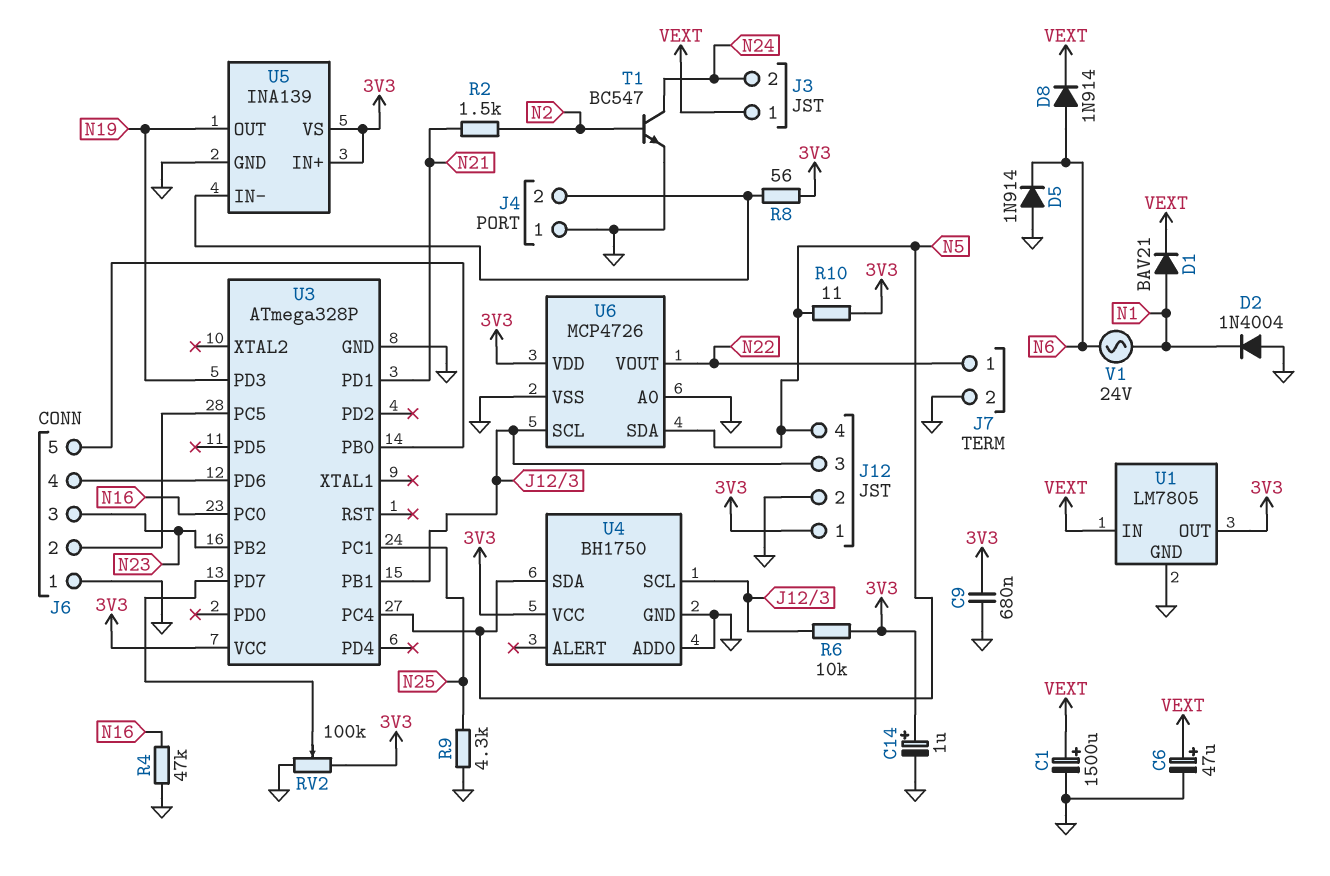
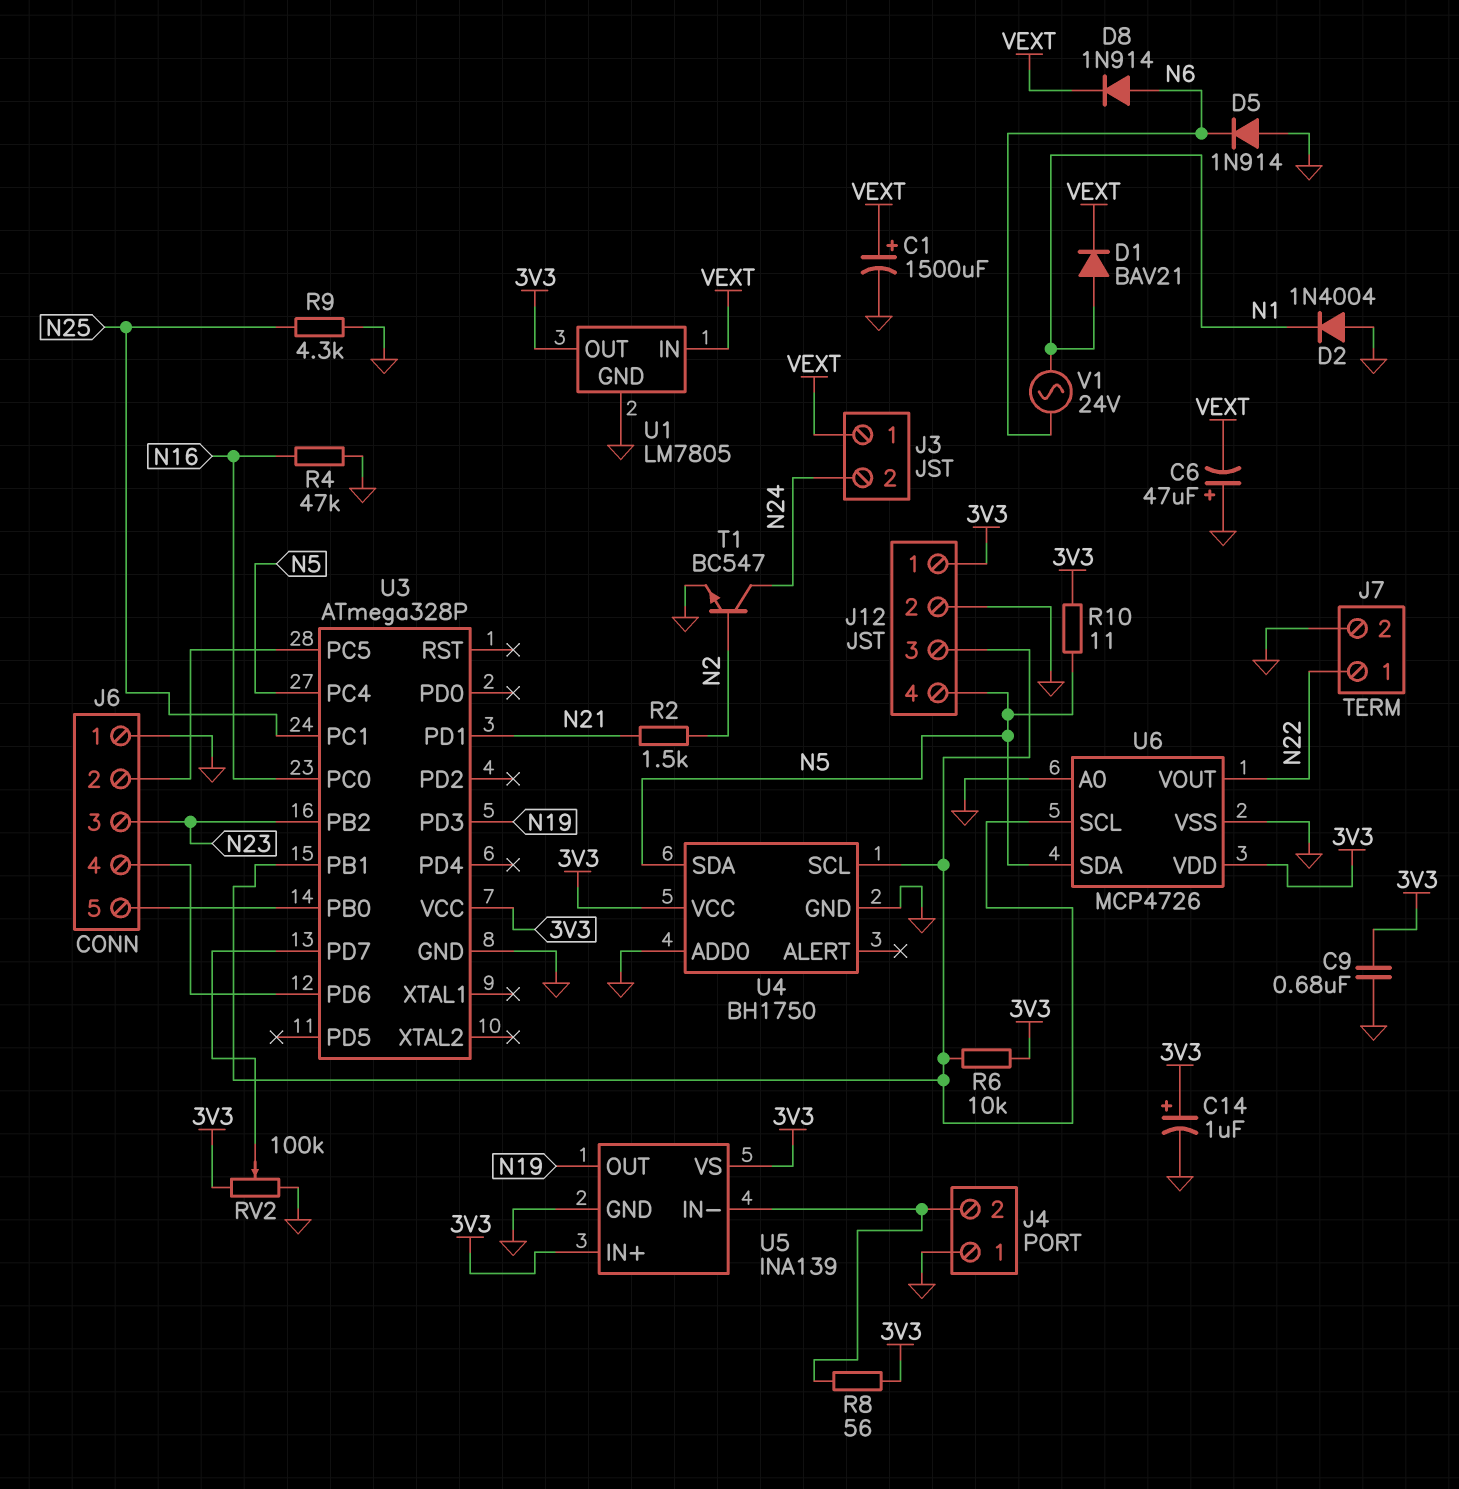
C6: 47uF (plus VEXT, minus GND) -> 47uF (plus GND, minus VEXT)

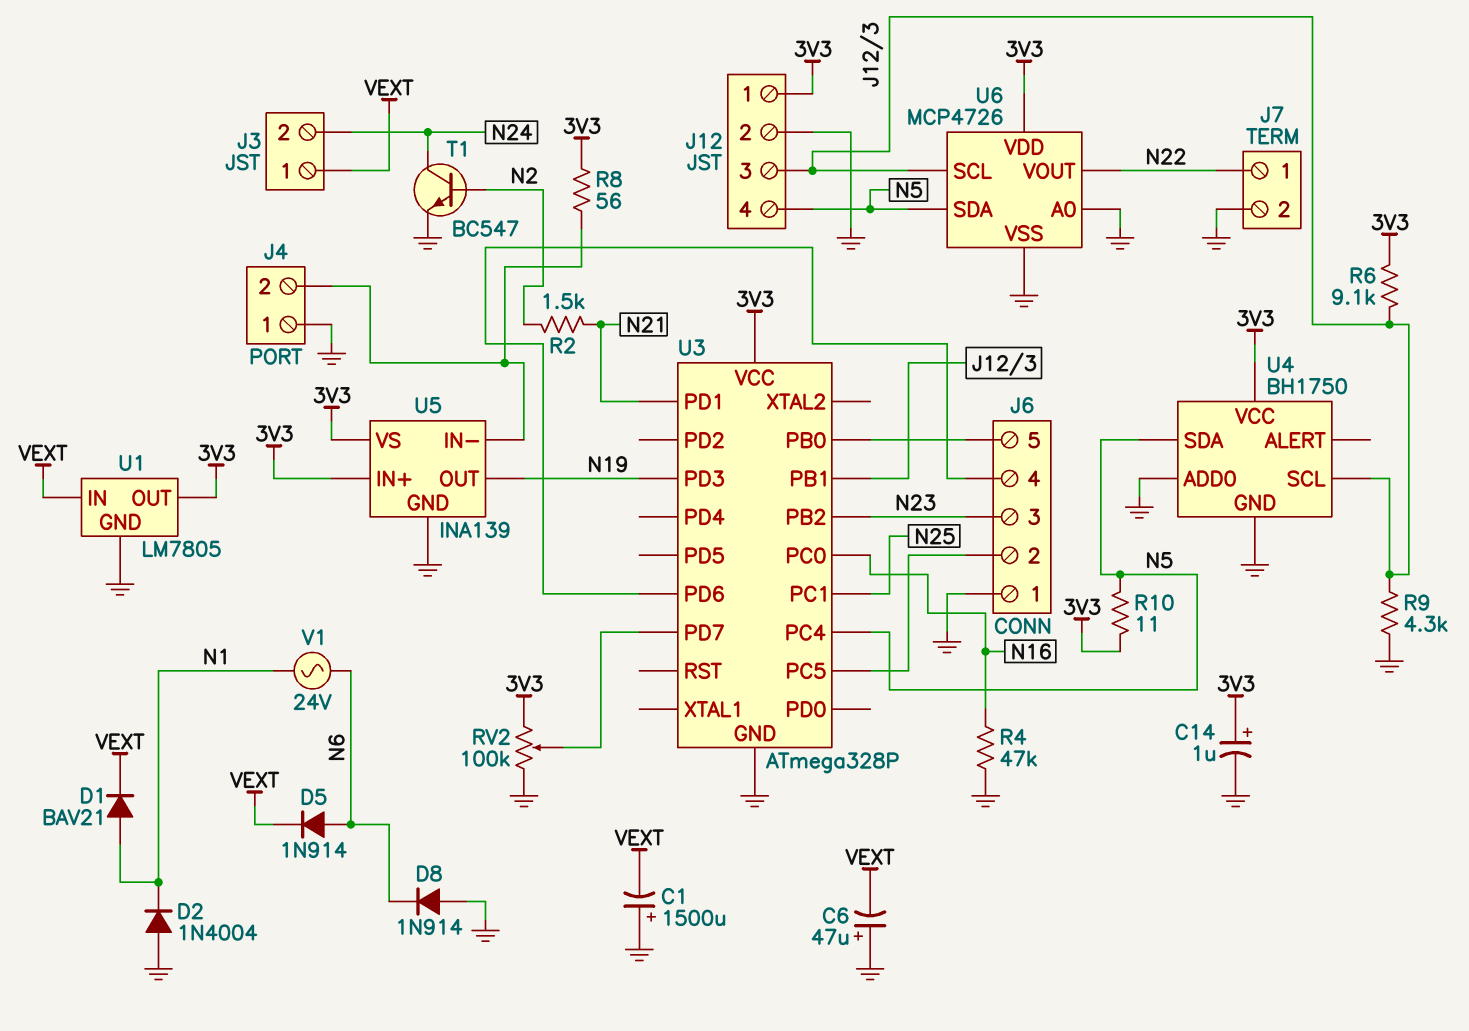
C1: 1500uF (plus VEXT, minus GND) -> 1500uF (plus GND, minus VEXT)
C9: 680nF (3V3, GND) -> none
D5: diode 1N914 (A GND, K N6) -> diode 1N914 (A N6, K VEXT)
D8: diode 1N914 (A N6, K VEXT) -> diode 1N914 (A GND, K N6)
R6: 10k (3V3, J12/3) -> 9.1k (3V3, J12/3)
R9: 4.3k (GND, N25) -> 4.3k (GND, J12/3)

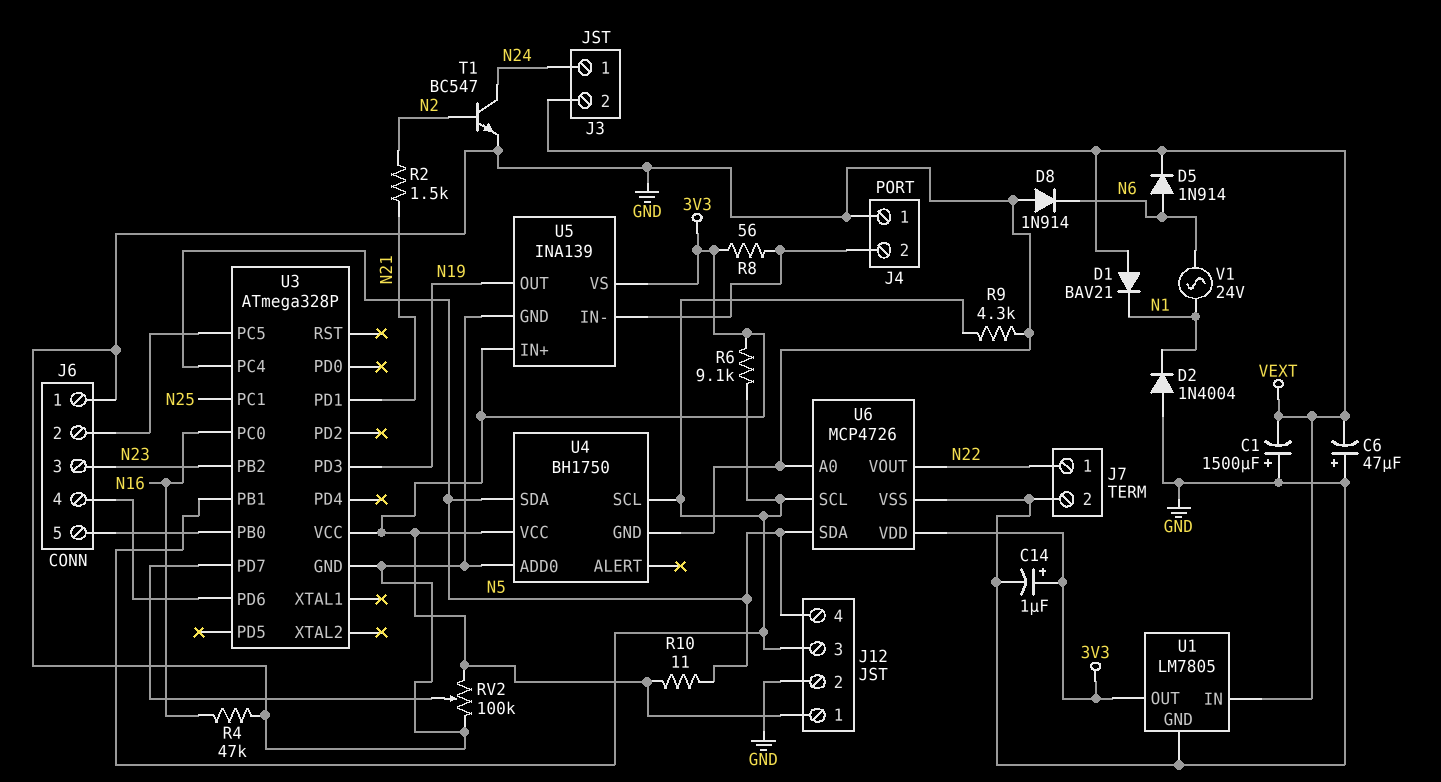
D1: diode BAV21 (A N1, K VEXT) -> diode BAV21 (A VEXT, K N1)
J3 pin 1: VEXT -> N24
J3 pin 2: N24 -> VEXT

